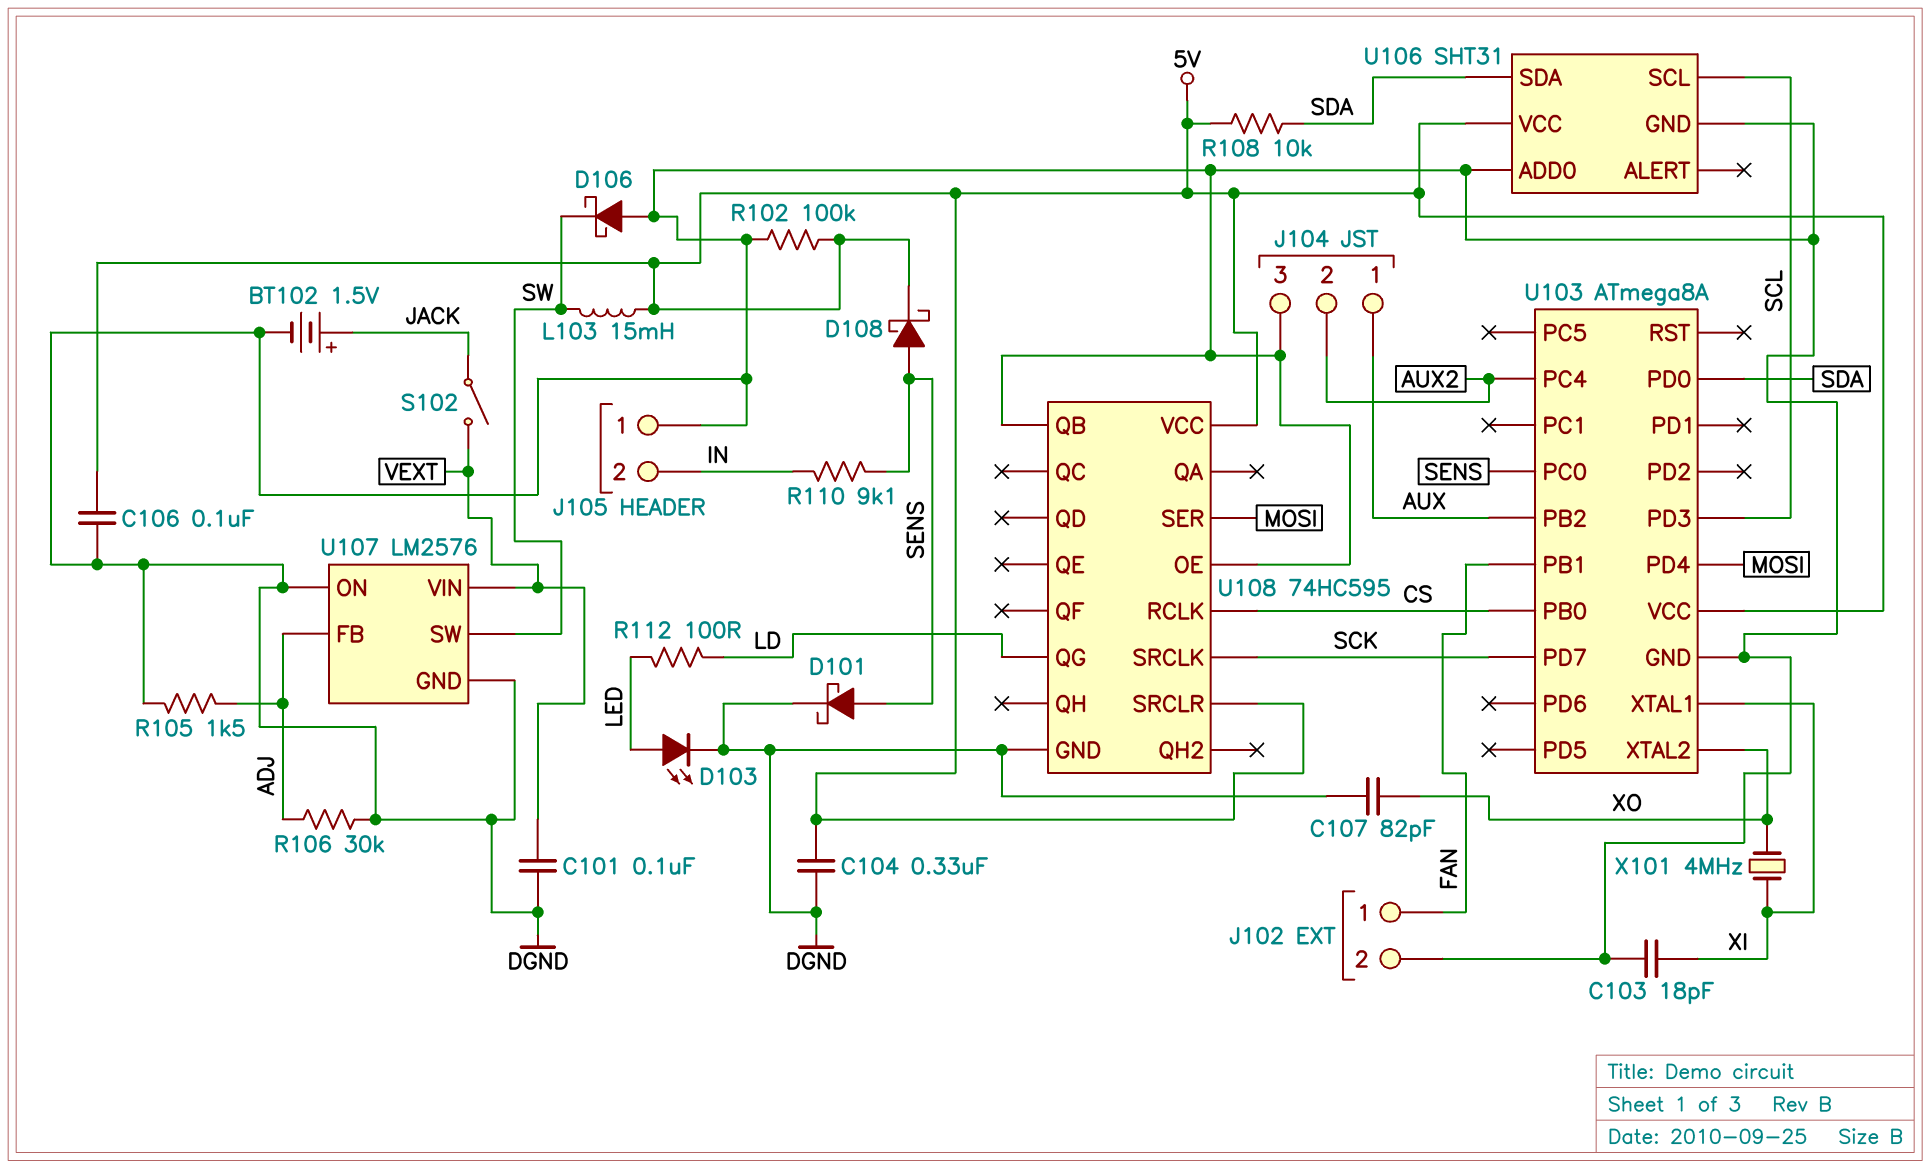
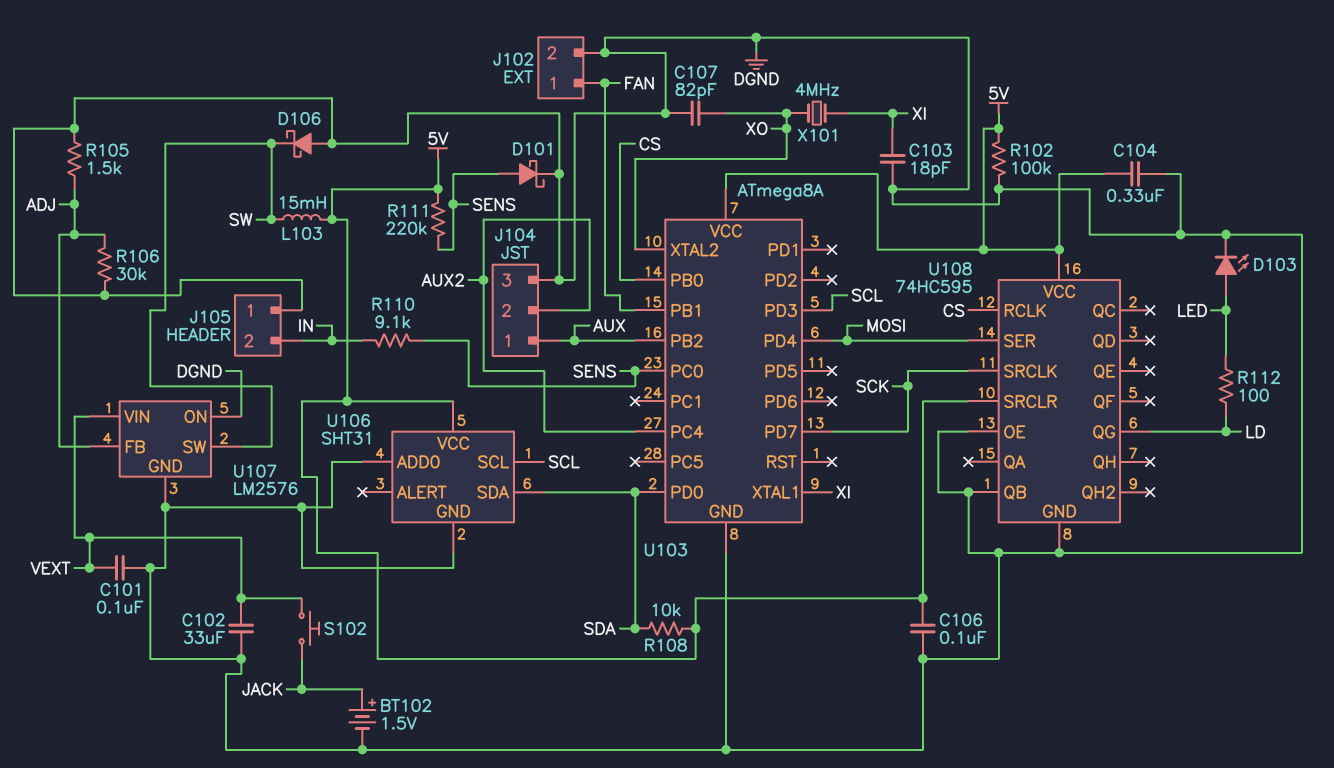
C102: none -> 33uF (DGND, VEXT)
D108: schottky (A SENS, K 5V) -> none
R111: none -> 220k (5V, SENS)
S102: switch (JACK, VEXT) -> button (JACK, VEXT)

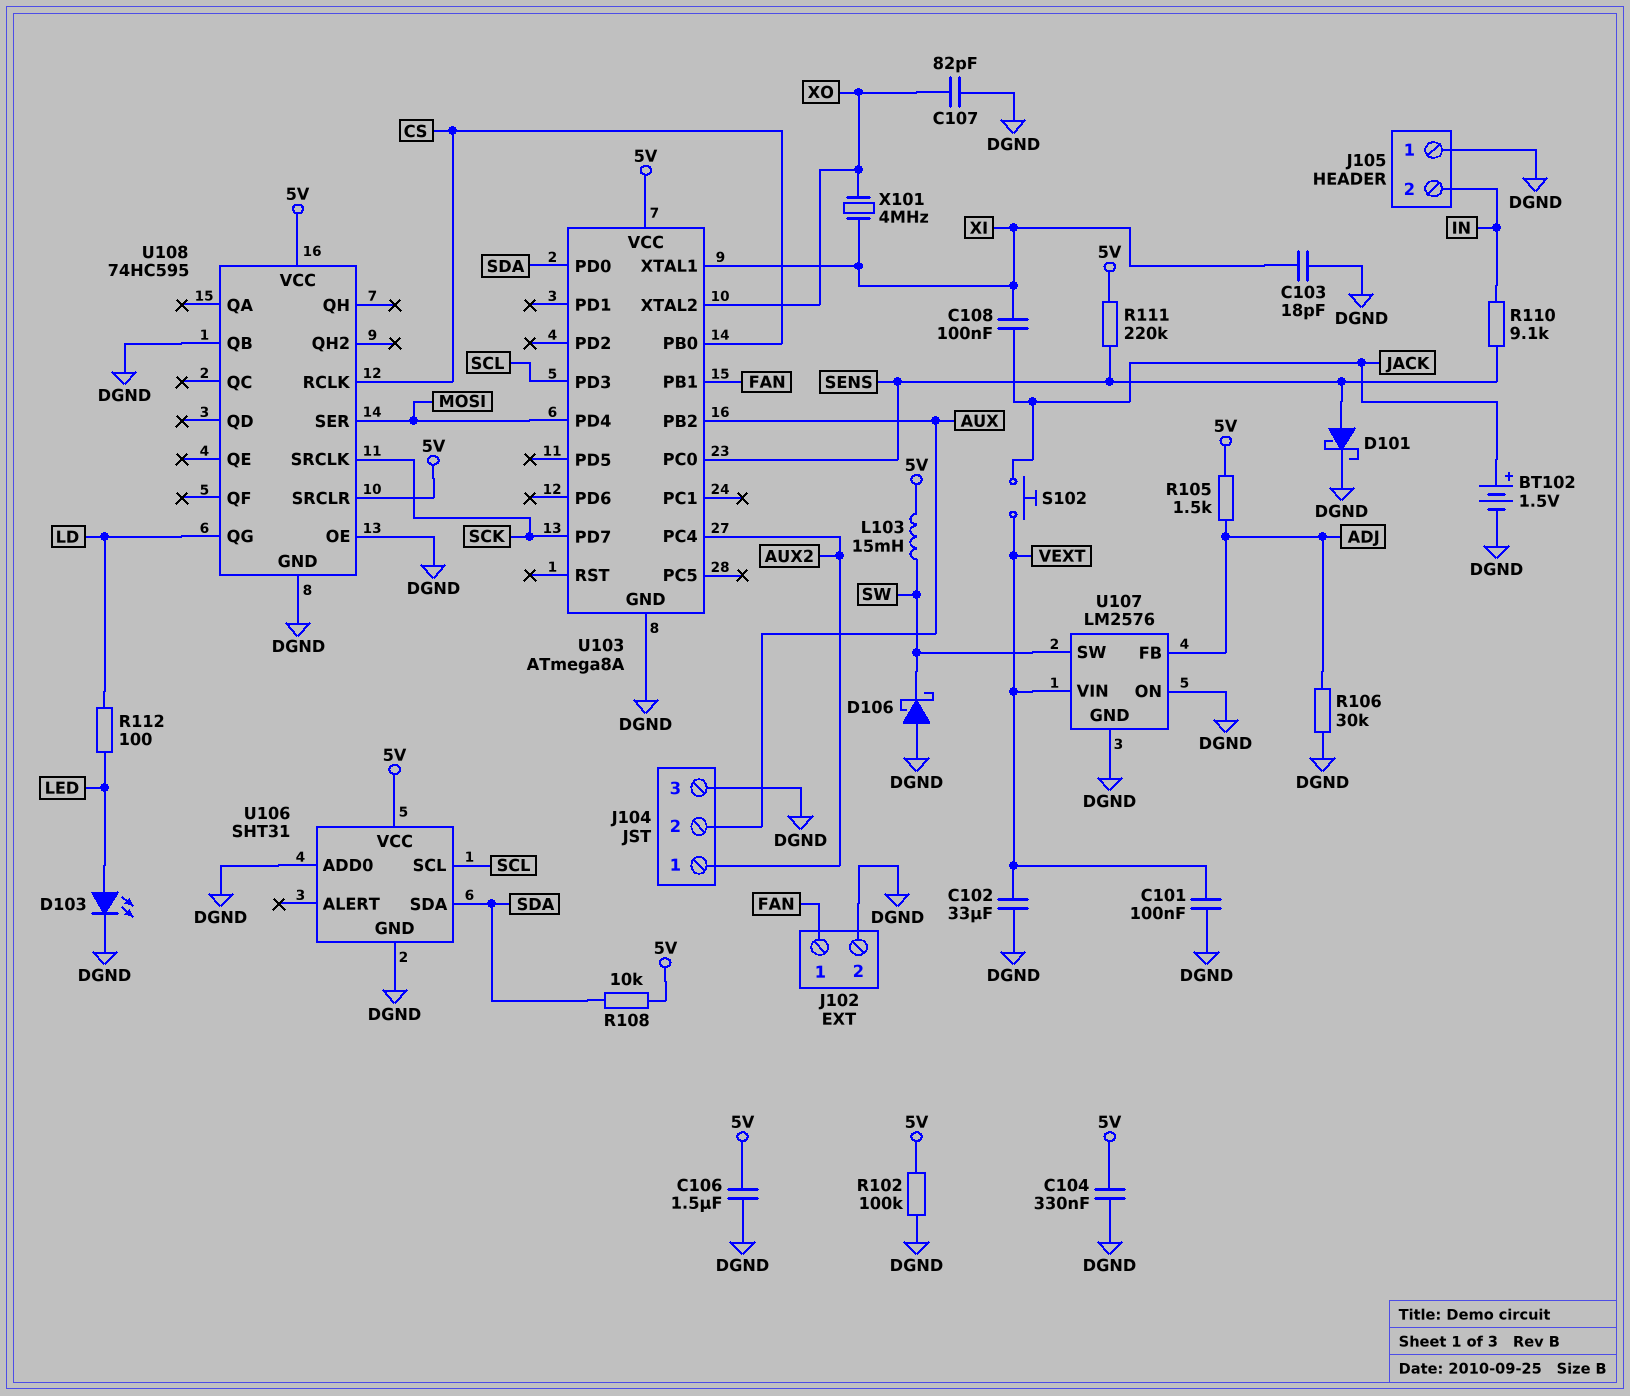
C106: 100nF (5V, DGND) -> 1.5uF (5V, DGND)
C108: none -> 100nF (JACK, XI)
J104 pin 1: AUX -> AUX2
J104 pin 2: AUX2 -> AUX
R105: 1.5k (ADJ, DGND) -> 1.5k (5V, ADJ)

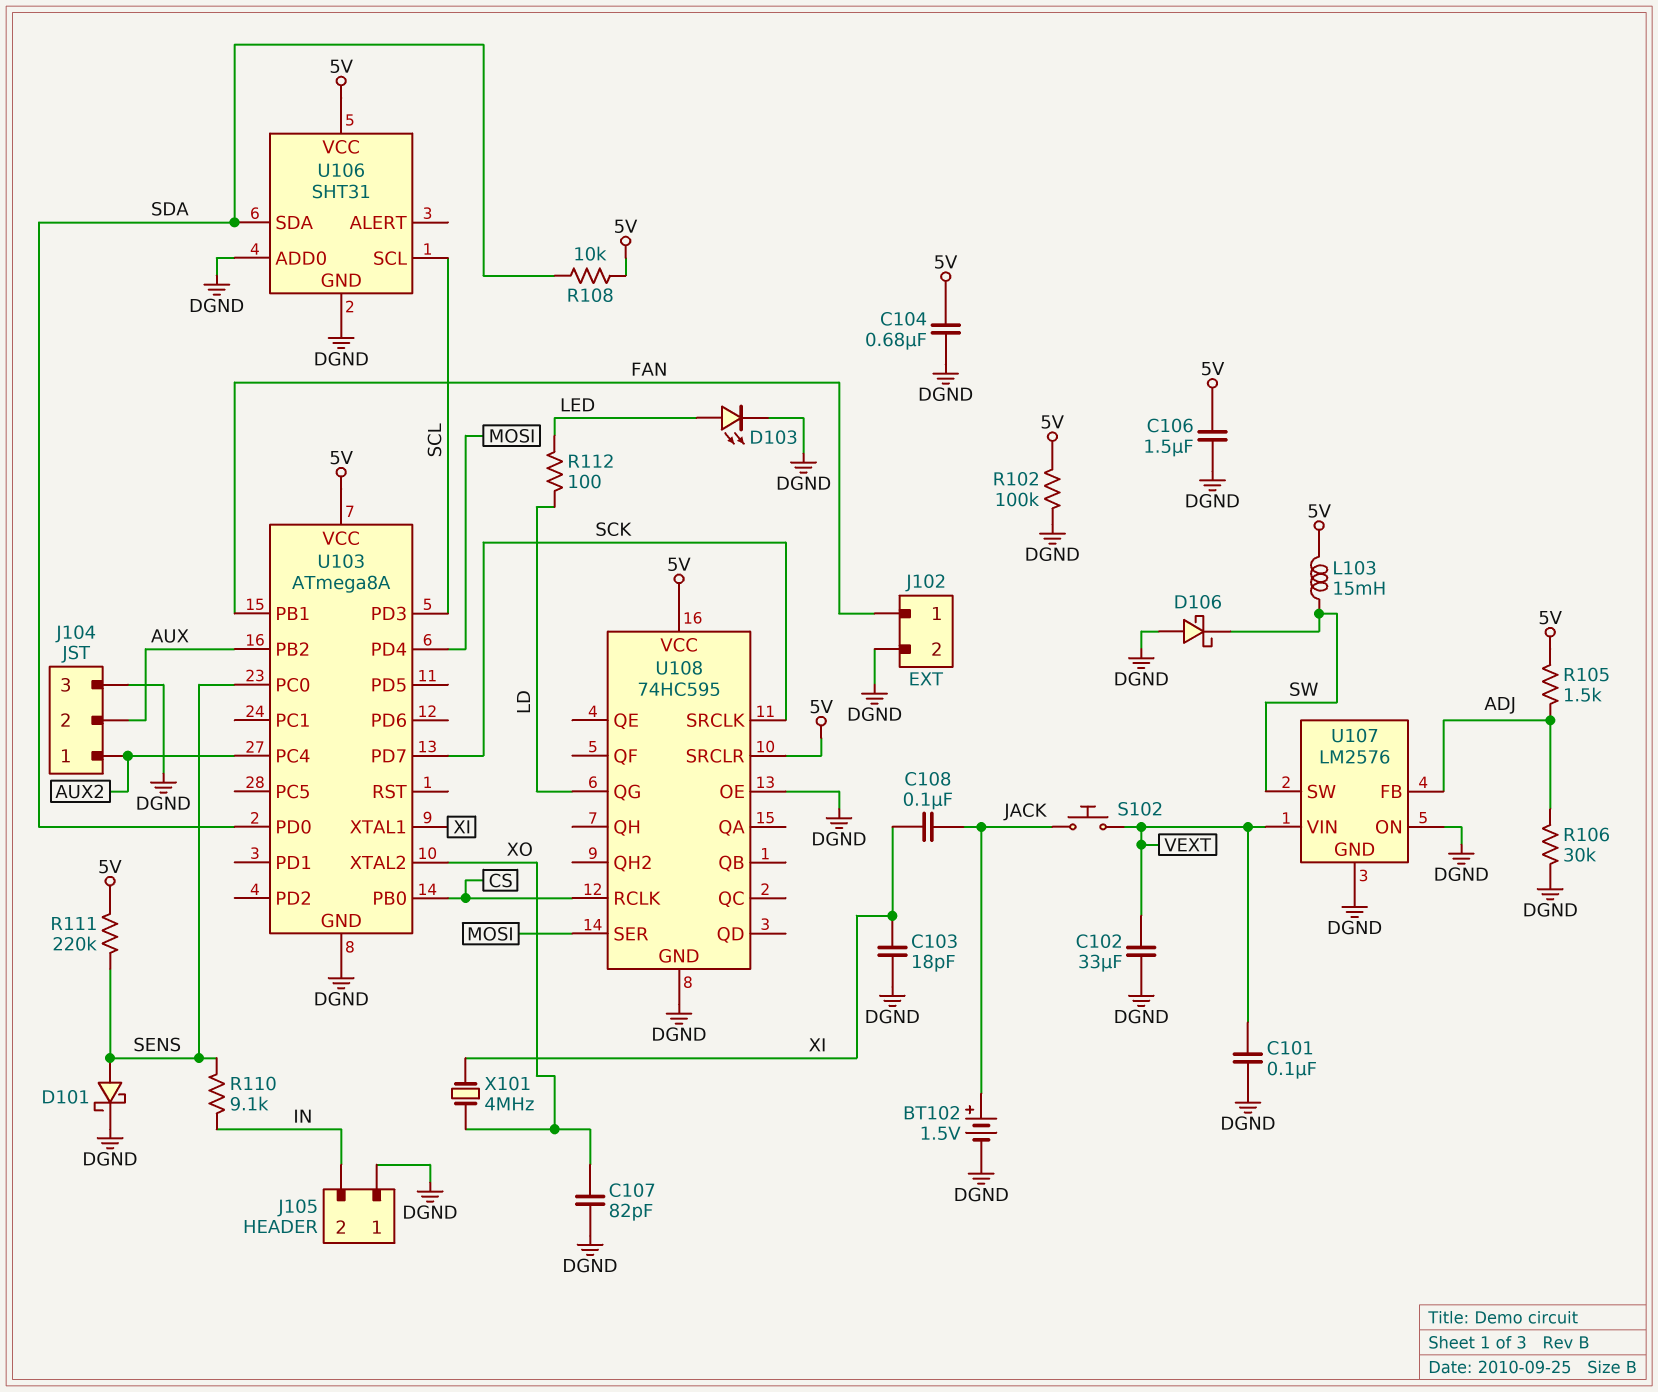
C104: 330nF (5V, DGND) -> 680nF (5V, DGND)
U108 pin QB: DGND -> none

